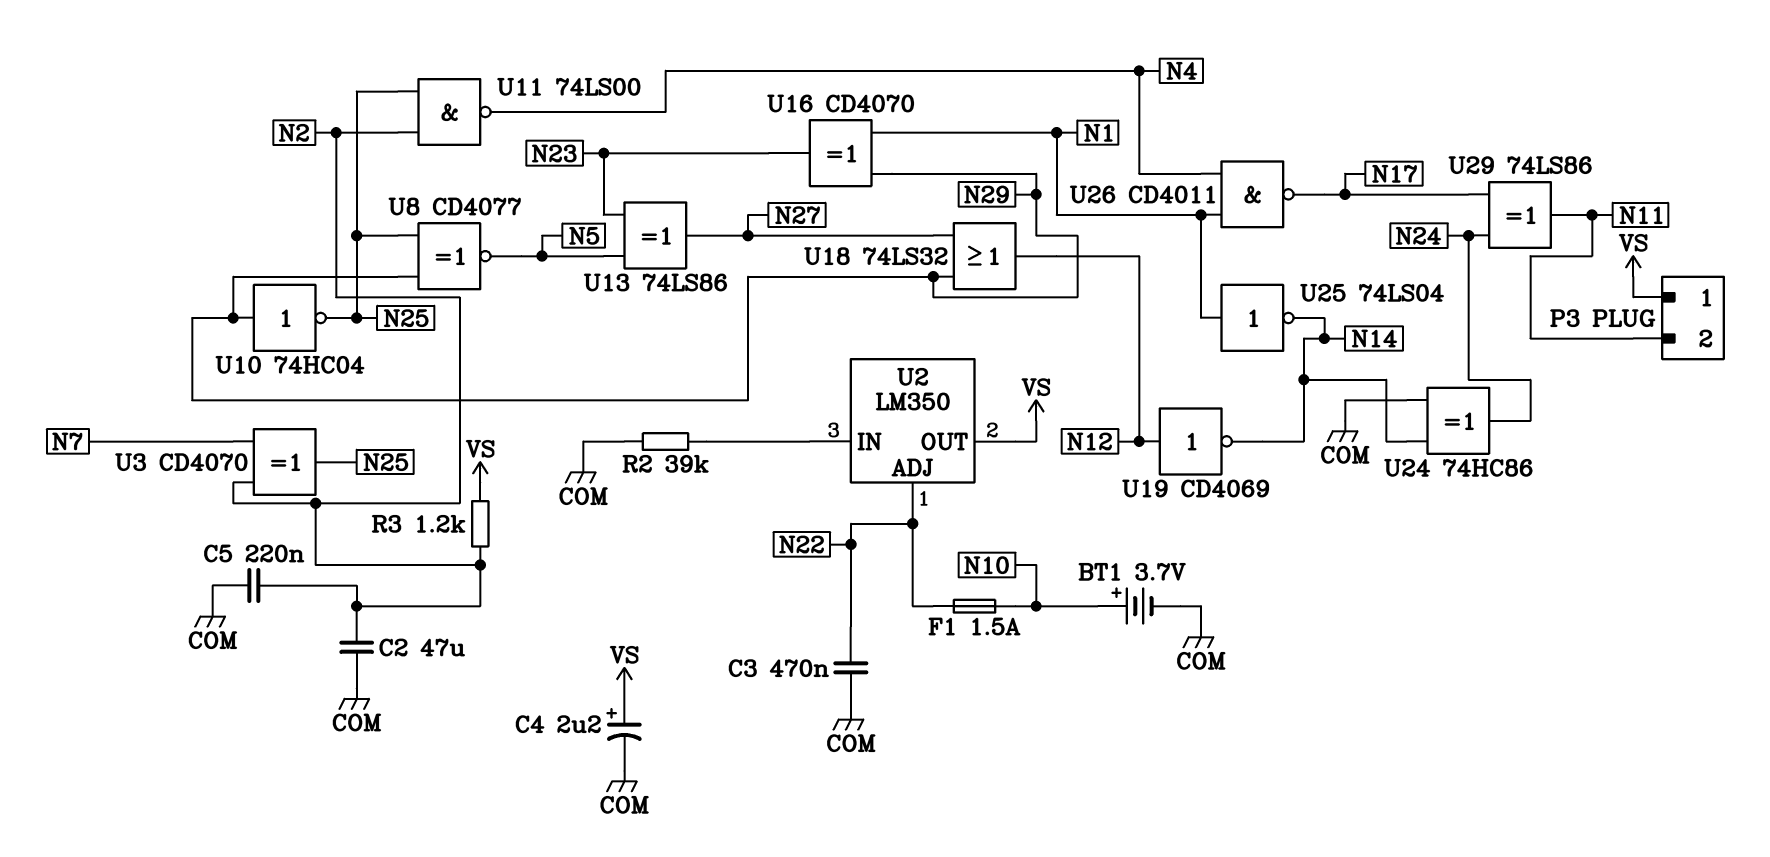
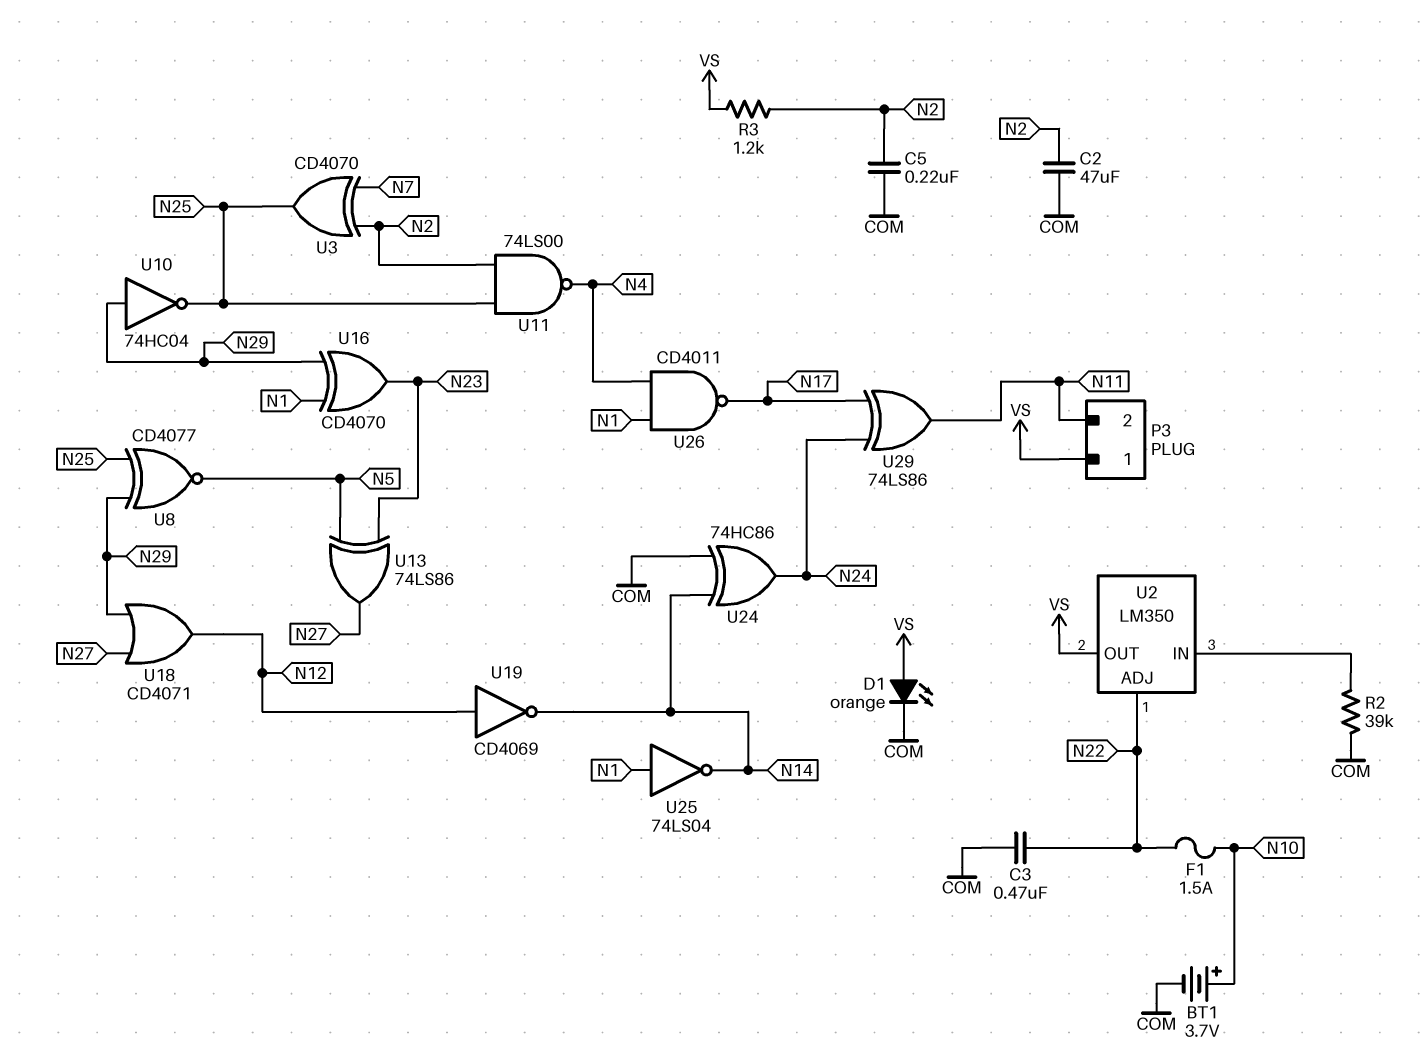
C4: 2.2uF (plus VS, minus COM) -> none
D1: none -> LED orange (A VS, K COM)
U18: OR 74LS32 (in N27, in N29, out N12) -> OR CD4071 (in N27, in N29, out N12)

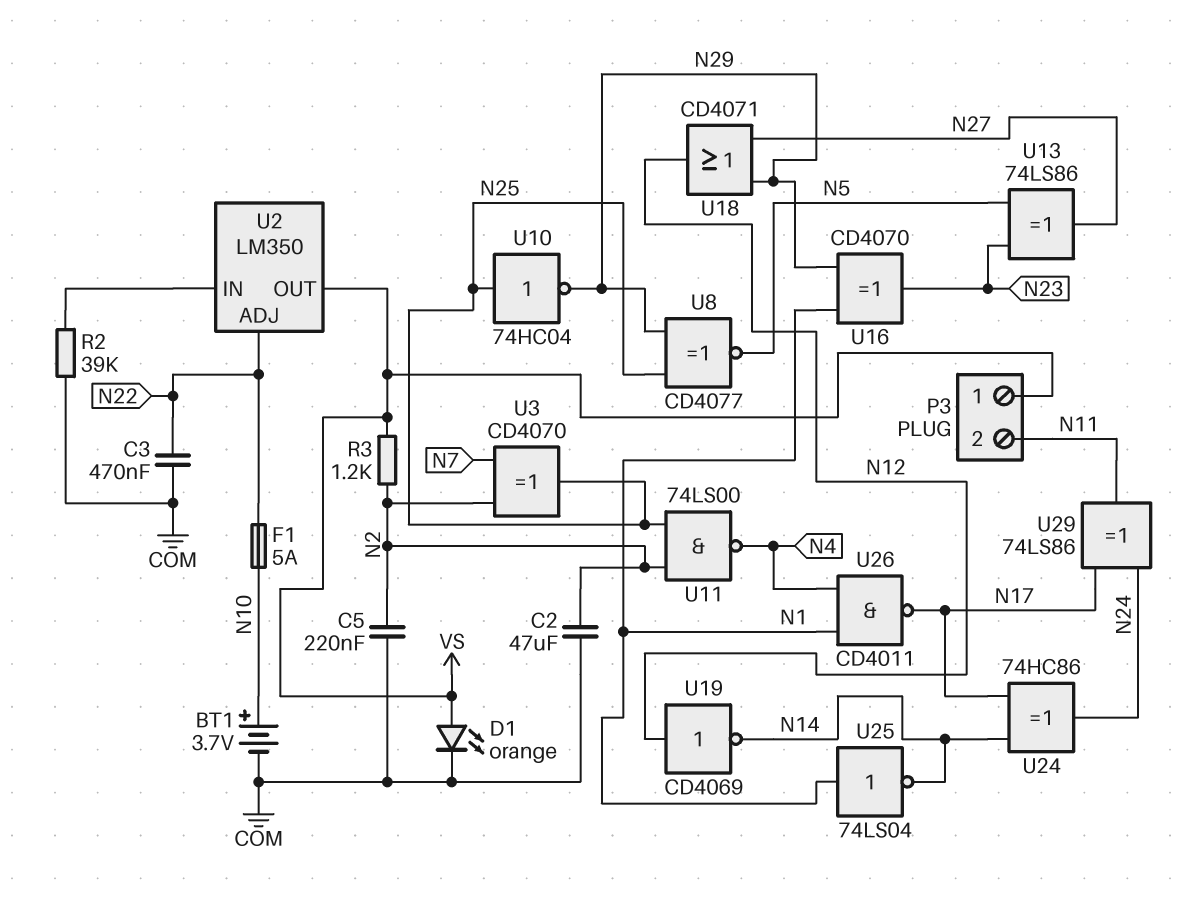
F1: 1.5A (N10, N22) -> 5A (N10, N22)
U10: NOT 74HC04 (in N29, out N25) -> NOT 74HC04 (in N25, out N29)
U24: XOR 74HC86 (in COM, in N14, out N24) -> XOR 74HC86 (in N14, in N17, out N24)

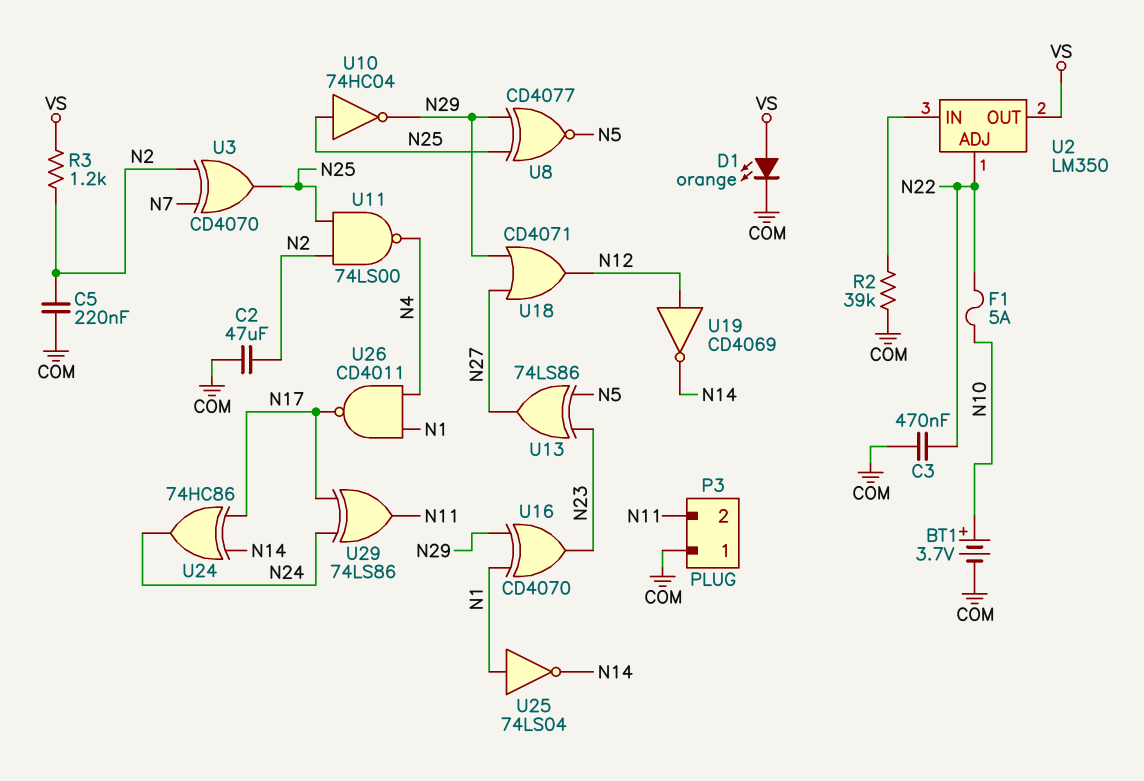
P3 pin 1: VS -> COM

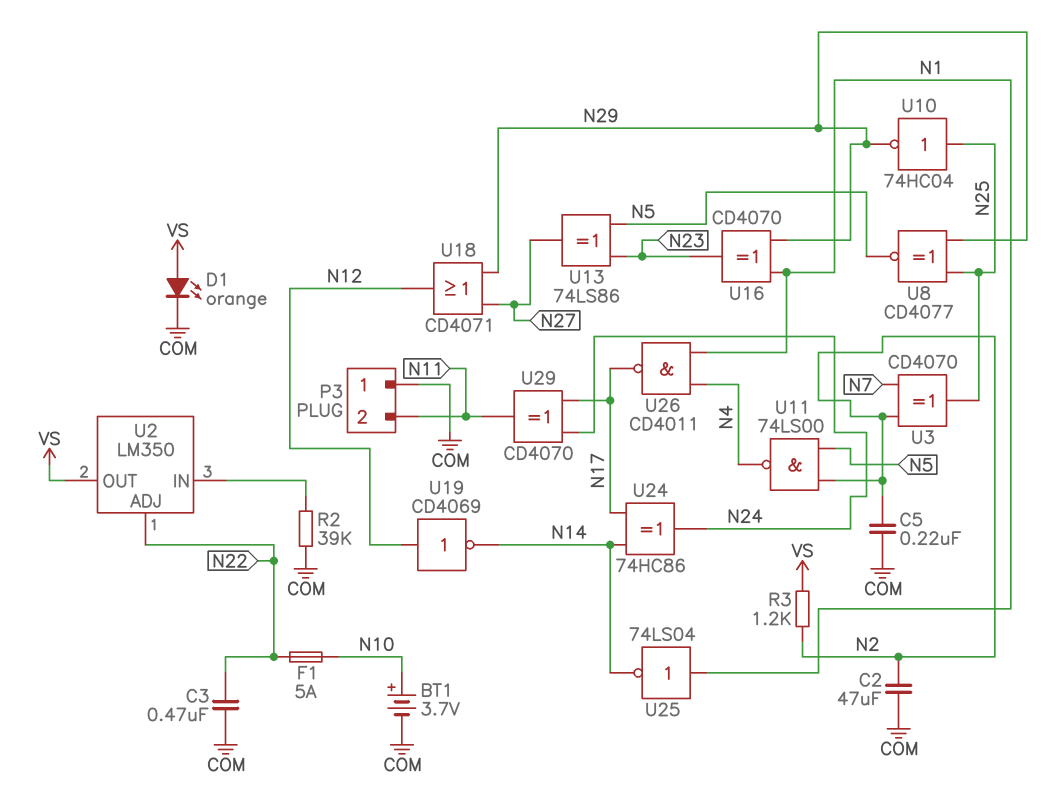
U11: NAND 74LS00 (in N2, in N25, out N4) -> NAND 74LS00 (in N2, in N5, out N4)
U29: XOR 74LS86 (in N17, in N24, out N11) -> XOR CD4070 (in N17, in N24, out N11)

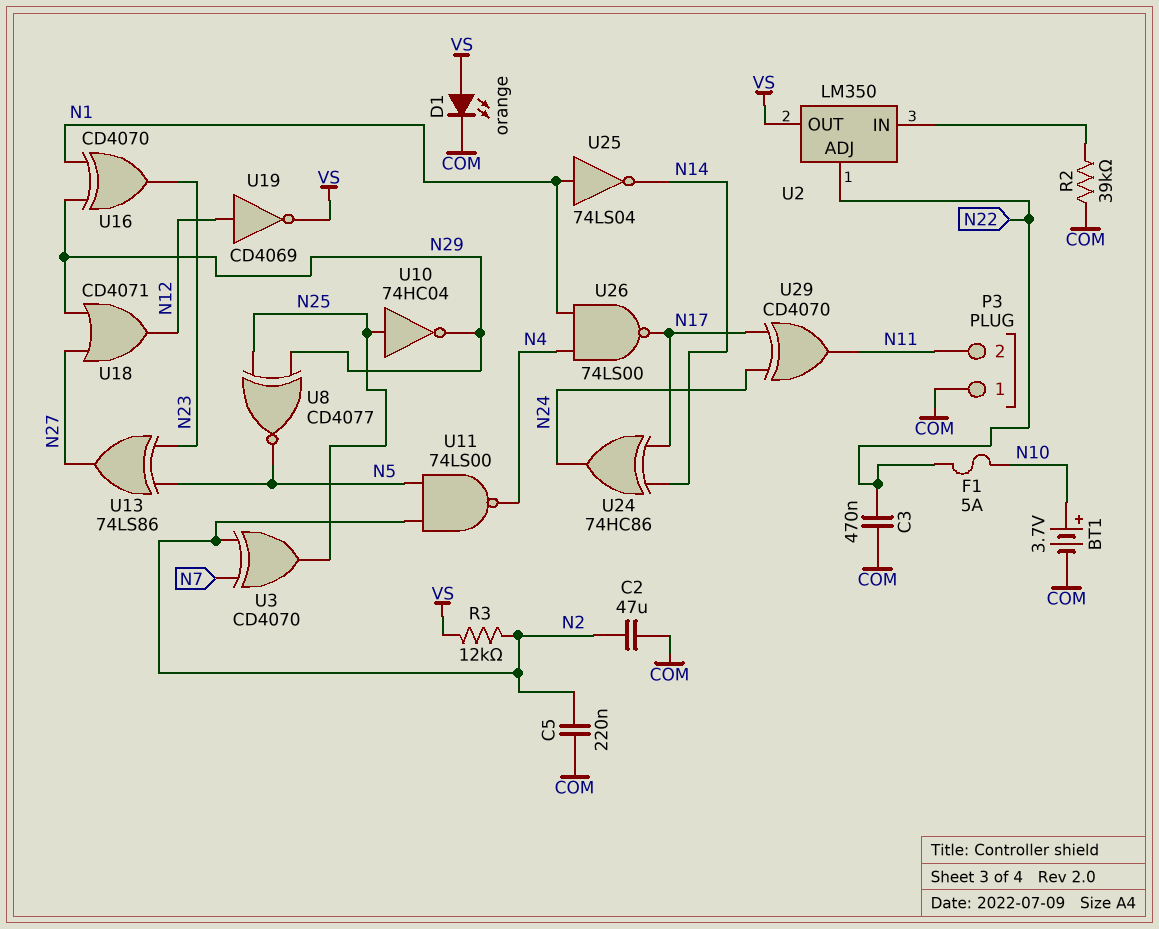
R3: 1.2k (N2, VS) -> 12k (N2, VS)
U19: NOT CD4069 (in N12, out N14) -> NOT CD4069 (in N12, out VS)
U26: NAND CD4011 (in N1, in N4, out N17) -> NAND 74LS00 (in N1, in N4, out N17)

